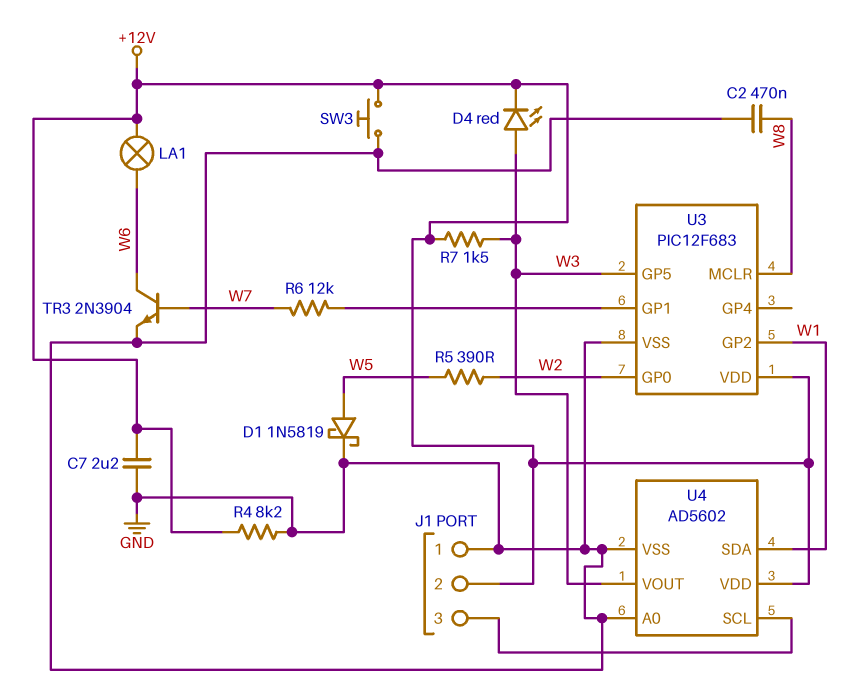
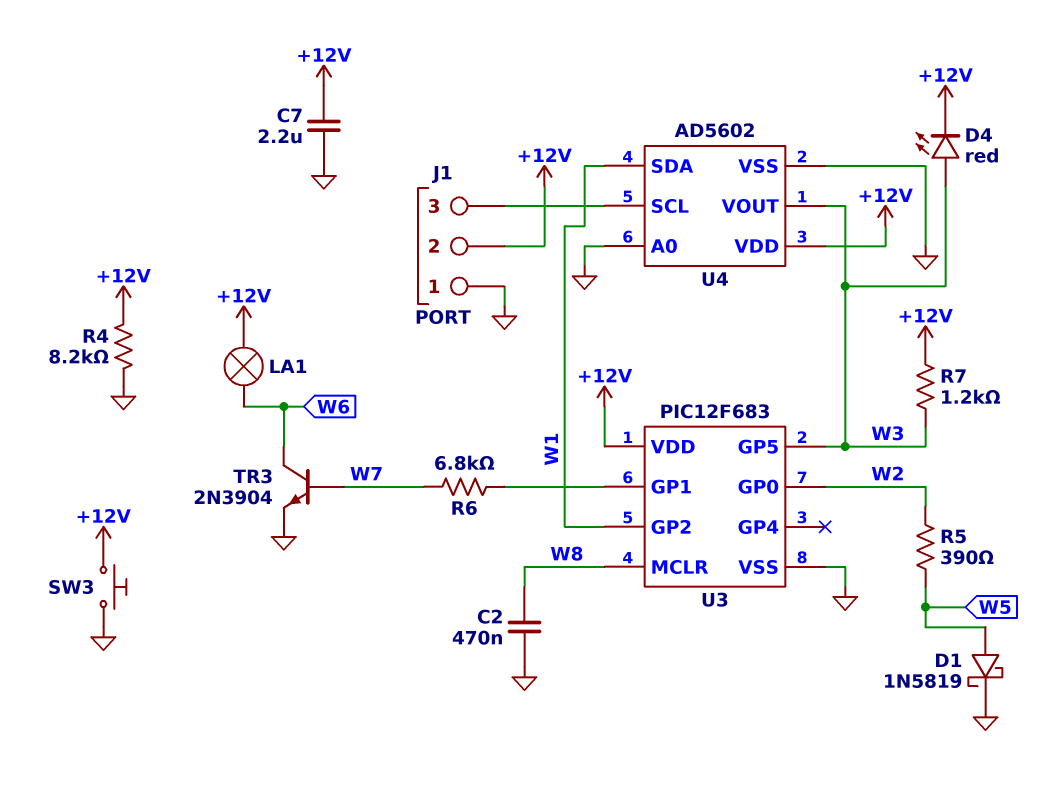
R6: 12k (U3/GP1, W7) -> 6.8k (U3/GP1, W7)
R7: 1.5k (+12V, W3) -> 1.2k (+12V, W3)

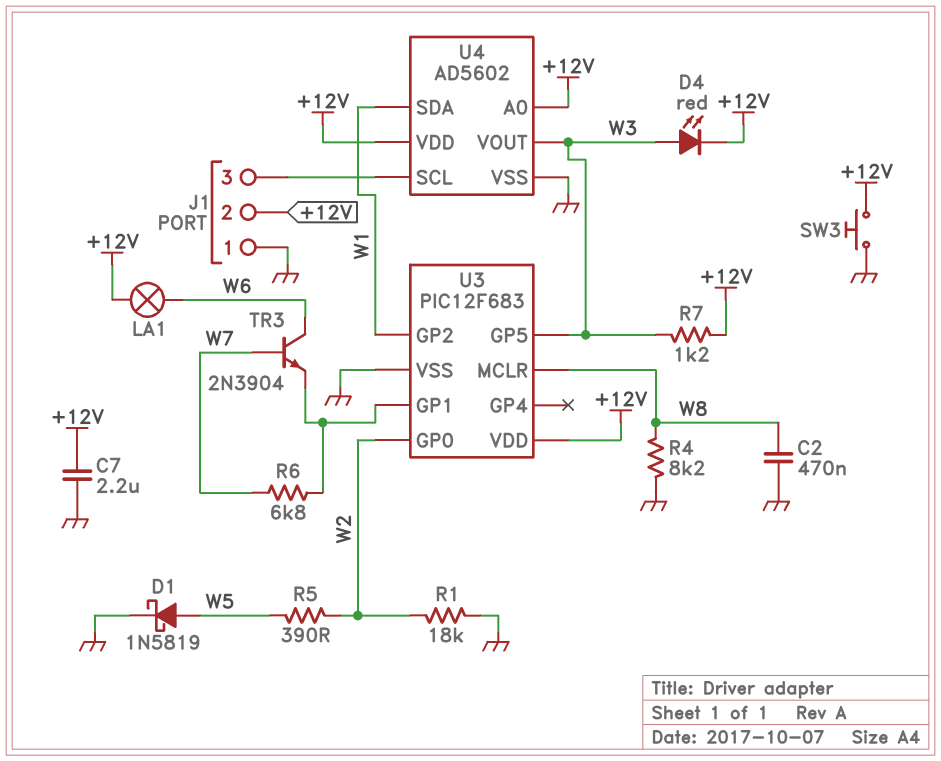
R1: none -> 18k (GND, W2)
R4: 8.2k (+12V, GND) -> 8.2k (GND, W8)
TR3: NPN 2N3904 (B W7, C W6, E GND) -> NPN 2N3904 (B W7, C W6, E U3/GP1)
U4 pin A0: GND -> +12V

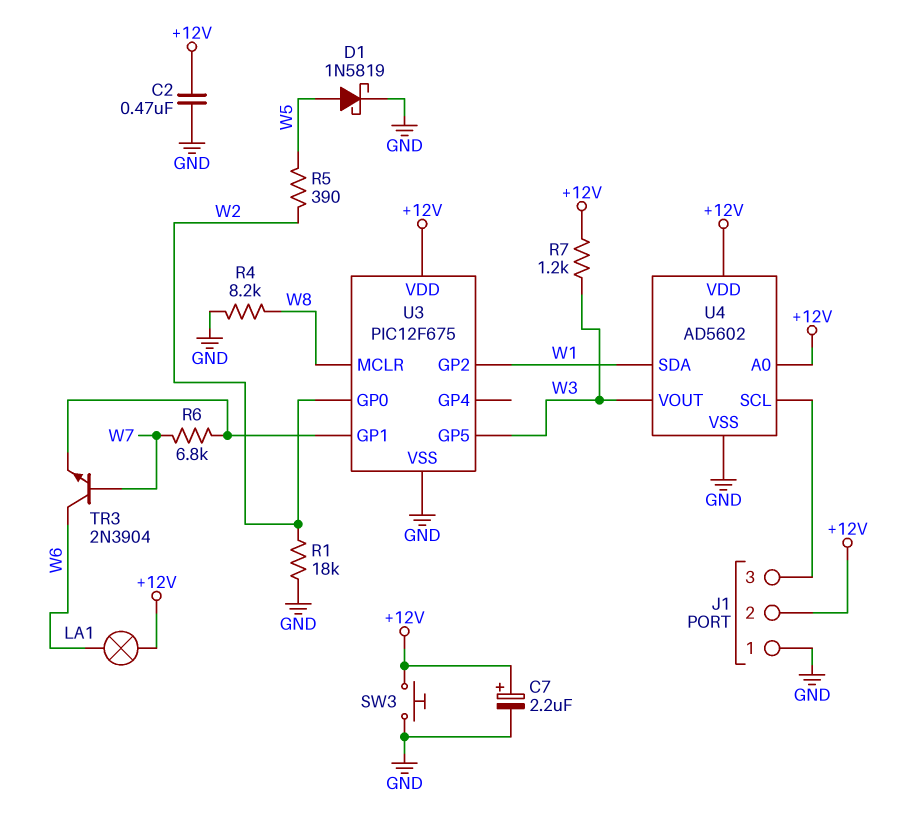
C2: 470nF (GND, W8) -> 470nF (+12V, GND)
C7: 2.2uF (+12V, GND) -> 2.2uF (plus +12V, minus GND)
D4: LED red (A W3, K +12V) -> none
U3: PIC12F683 -> PIC12F675

